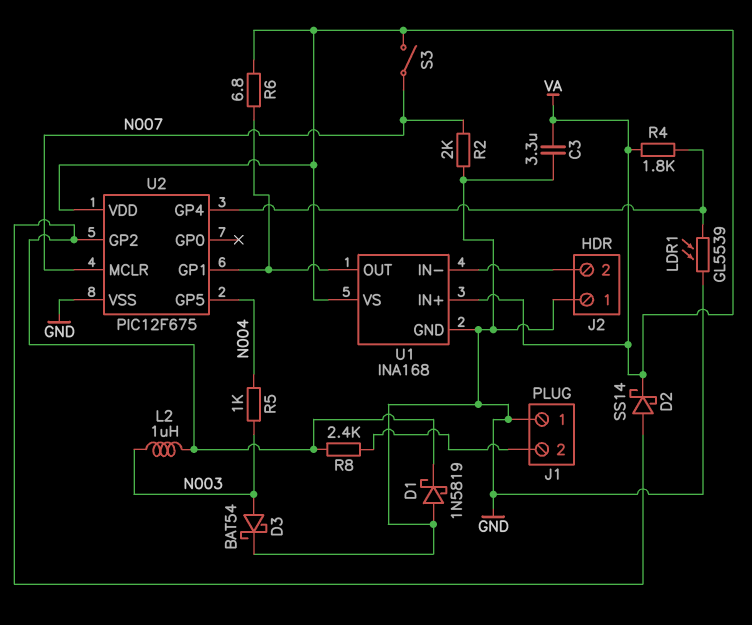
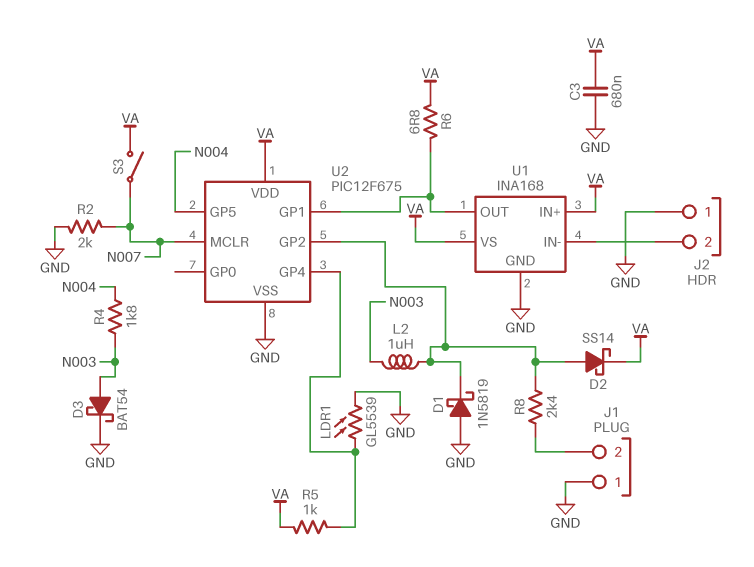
C3: 3.3uF (GND, VA) -> 680nF (GND, VA)
R4: 1.8k (U2/GP4, VA) -> 1.8k (N003, N004)
R5: 1k (N003, N004) -> 1k (U2/GP4, VA)

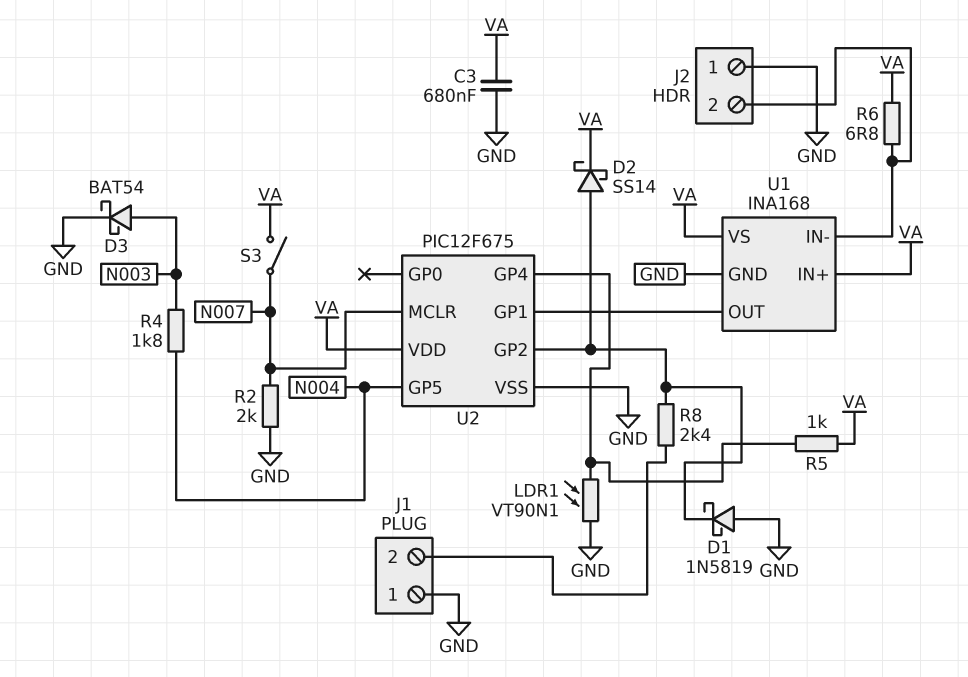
L2: 1uH (N003, U2/GP2) -> none
LDR1: GL5539 (GND, U2/GP4) -> VT90N1 (GND, U2/GP4)
R6: 6.8 (U1/OUT, VA) -> 6.8 (J2/2, VA)

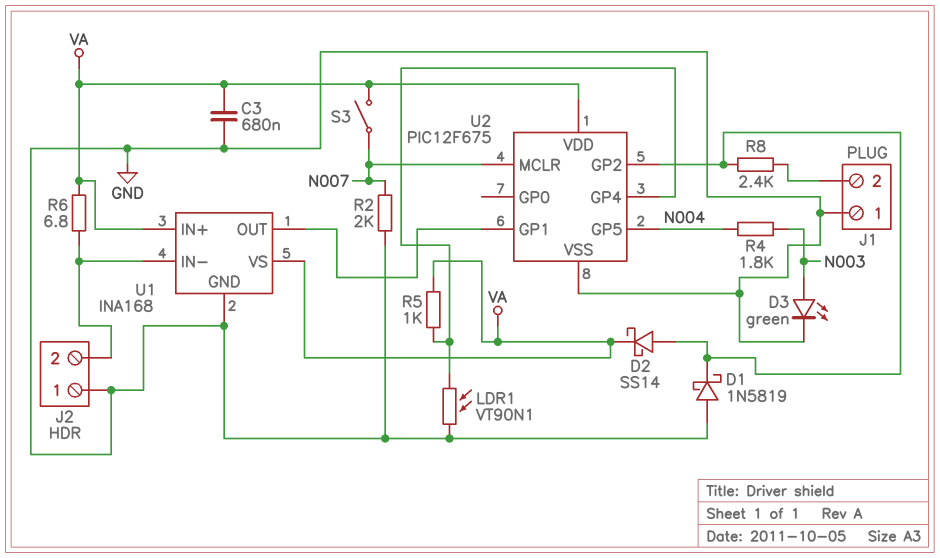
D3: schottky BAT54 (A N003, K GND) -> LED green (A N003, K GND)

